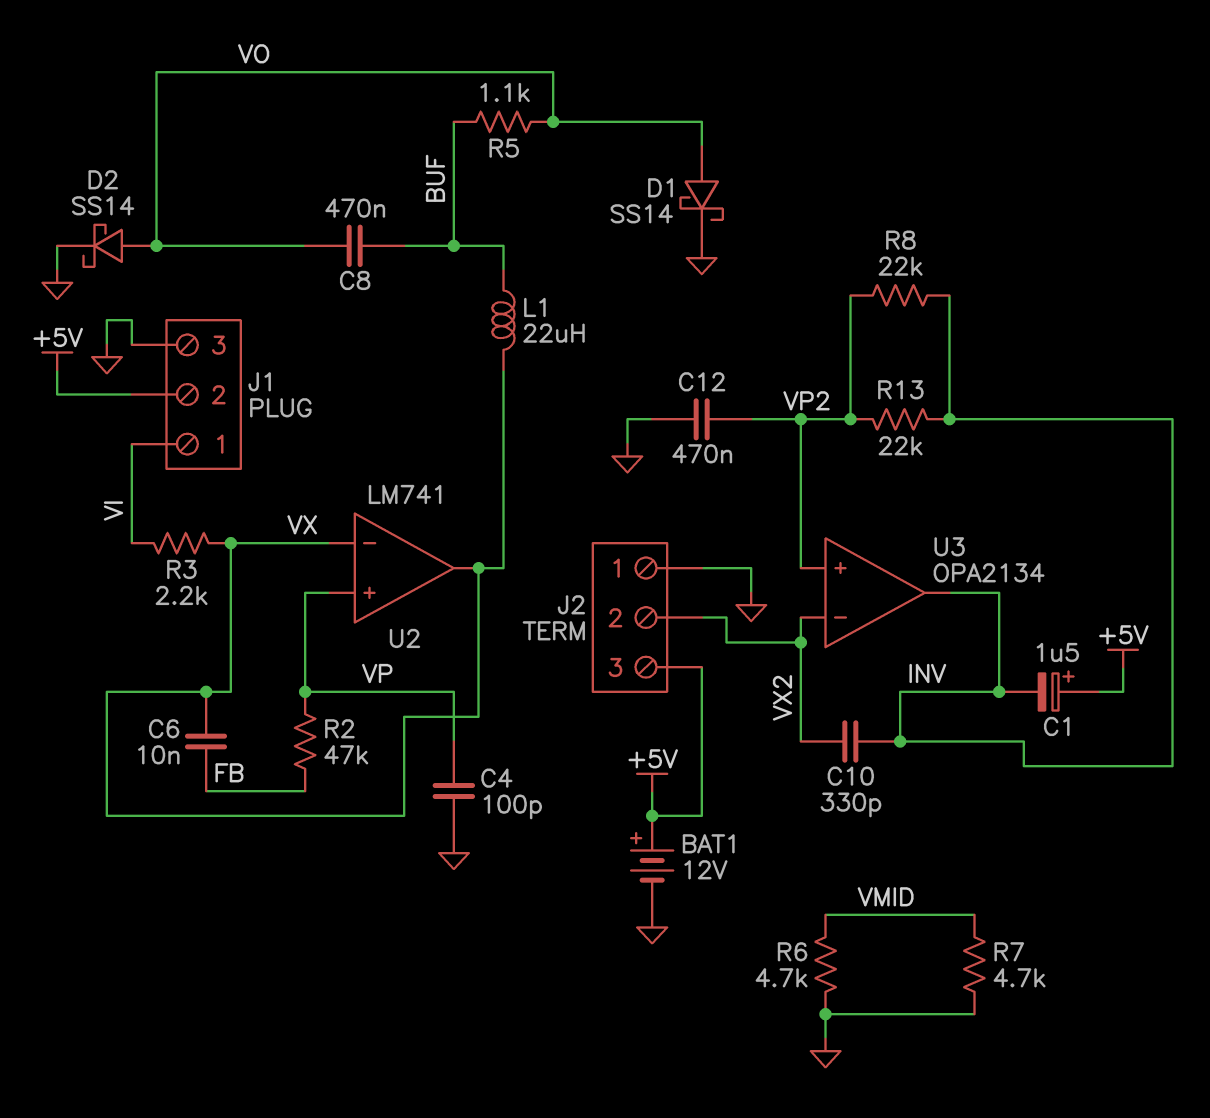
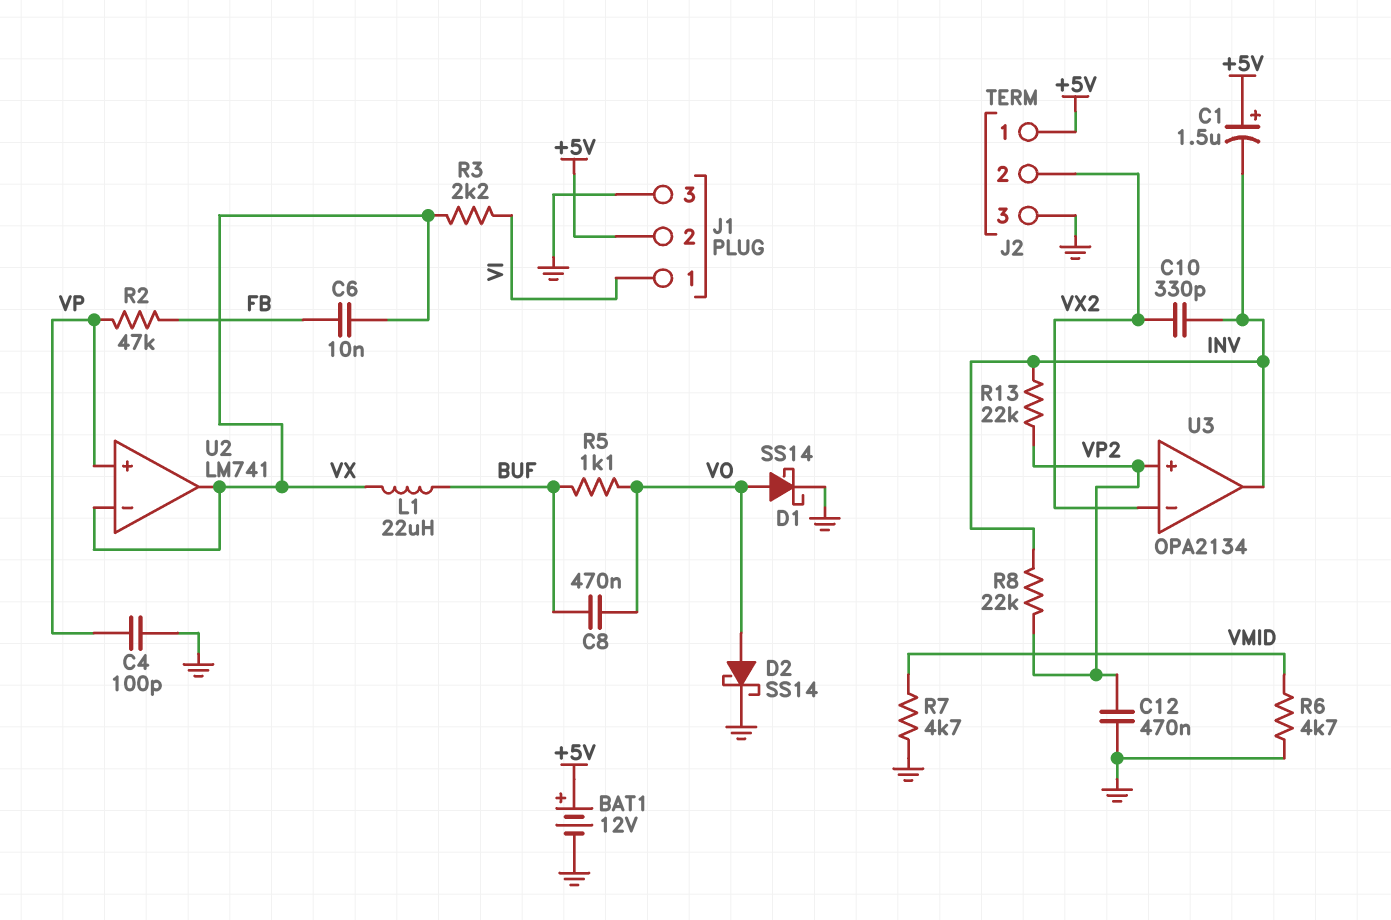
J2 pin 1: GND -> +5V
J2 pin 3: +5V -> GND

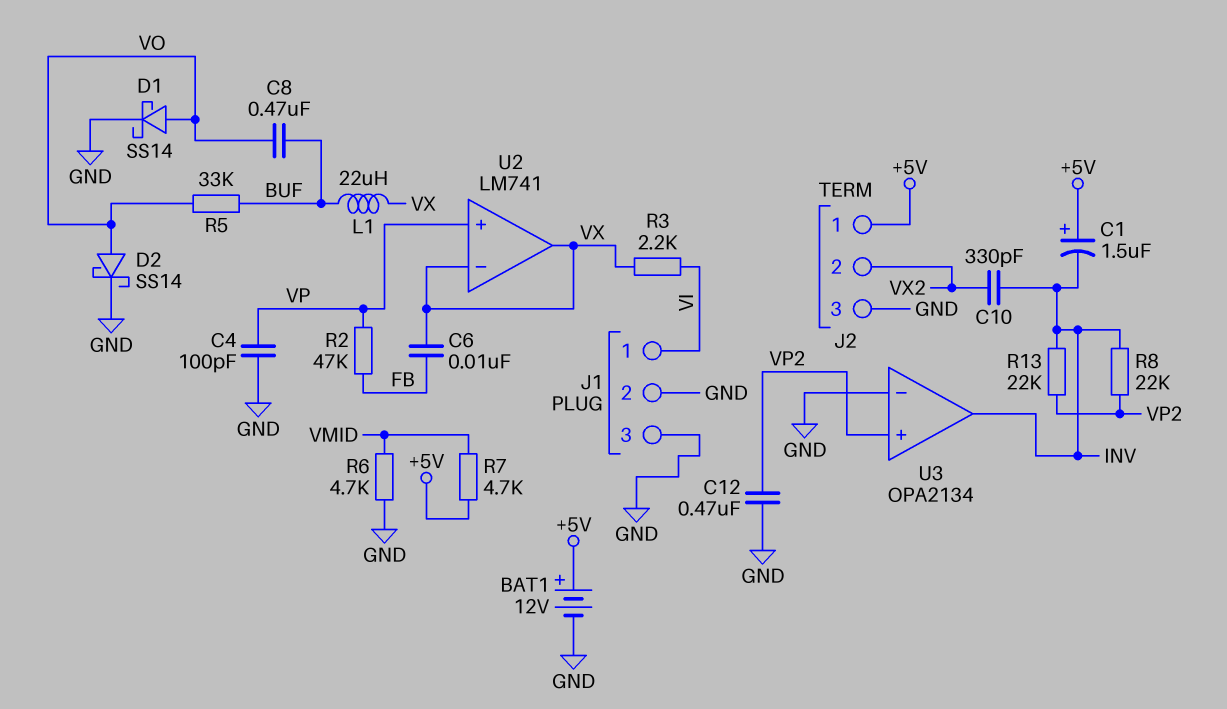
J1 pin 2: +5V -> GND
R5: 1.1k (BUF, VO) -> 33k (BUF, VO)
R7: 4.7k (GND, VMID) -> 4.7k (+5V, VMID)
U3 pin in-: VX2 -> GND

